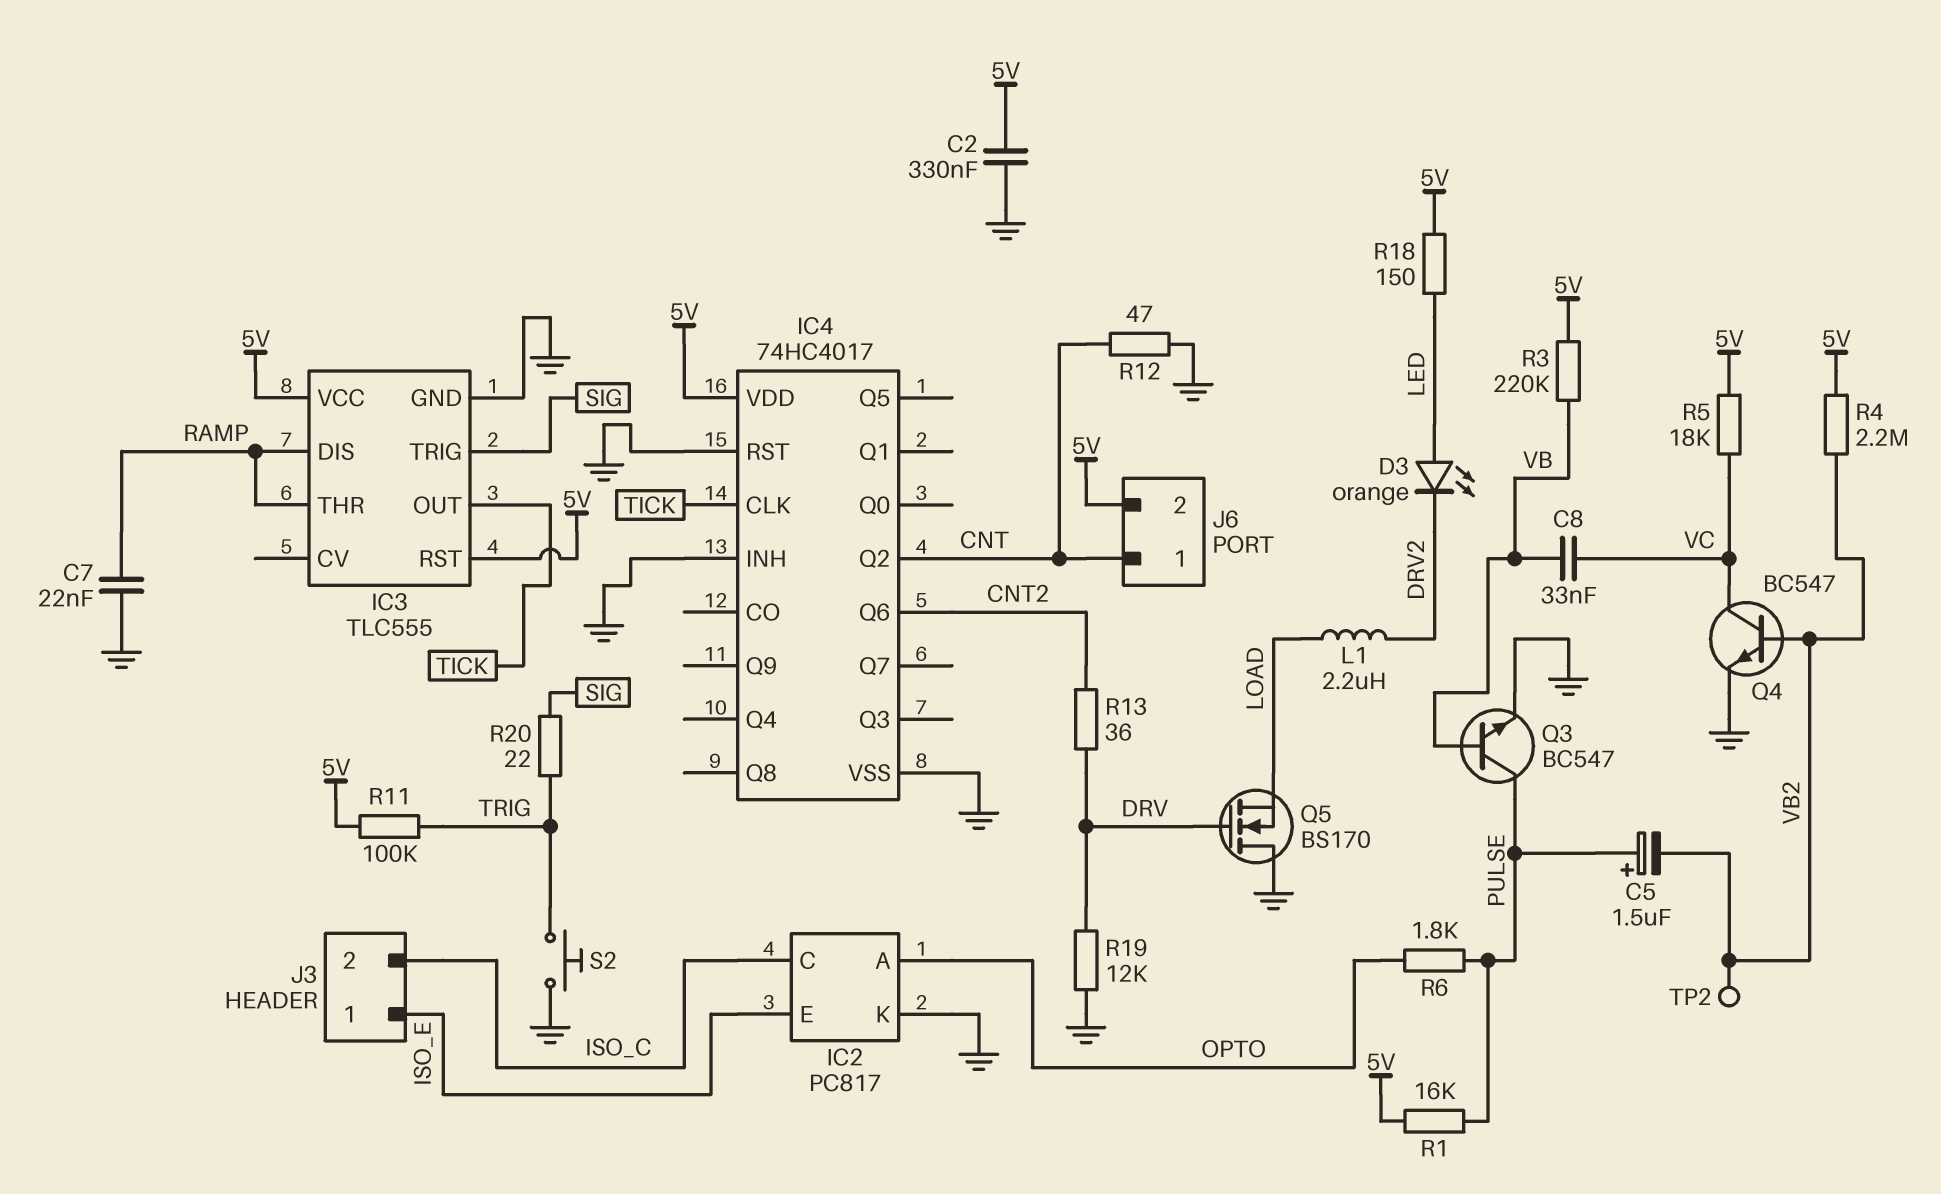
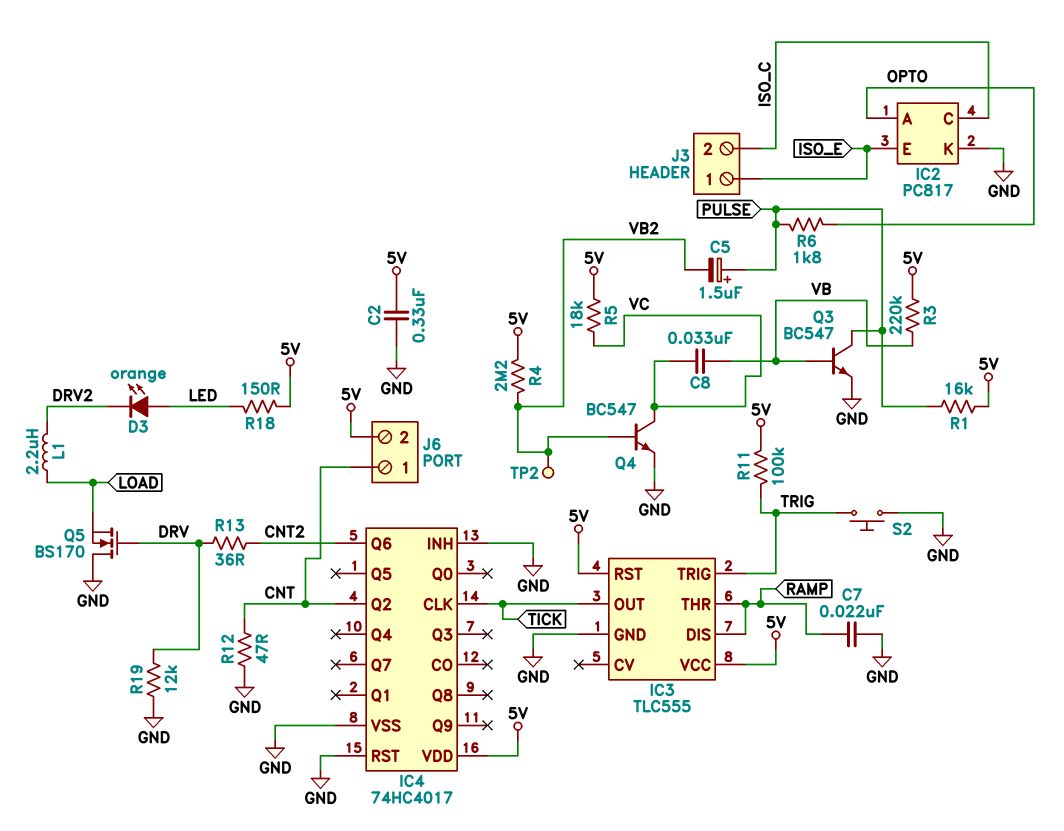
IC3 pin TRIG: SIG -> TRIG
R20: 22 (SIG, TRIG) -> none

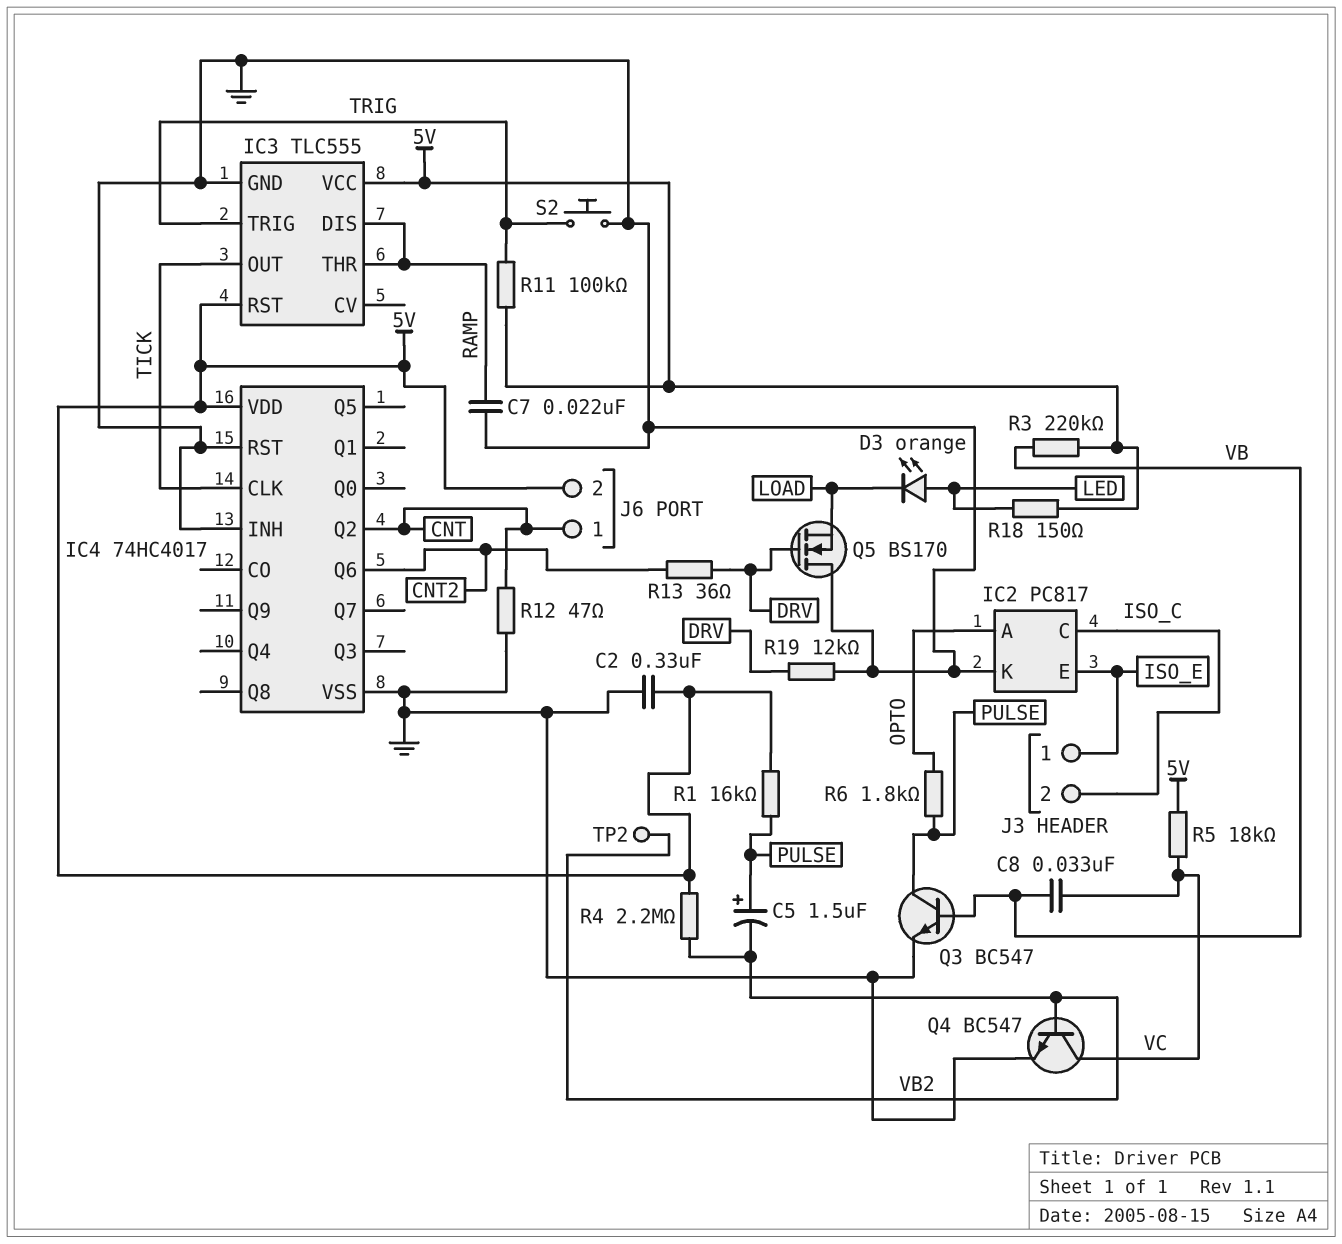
D3: LED orange (A LED, K DRV2) -> LED orange (A LED, K LOAD)
L1: 2.2uH (DRV2, LOAD) -> none

